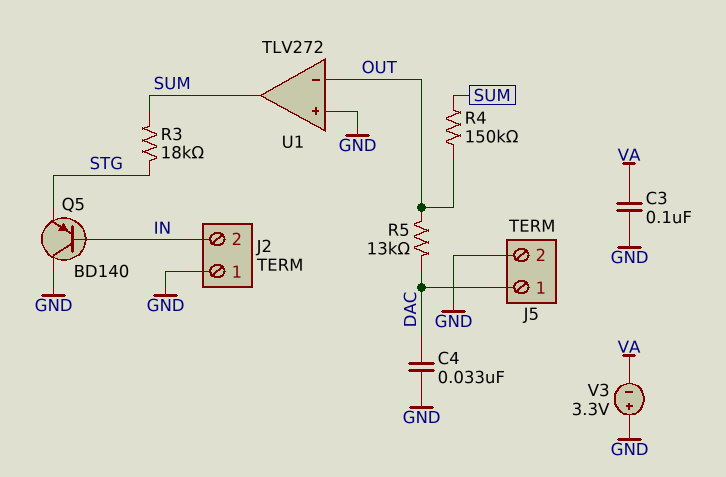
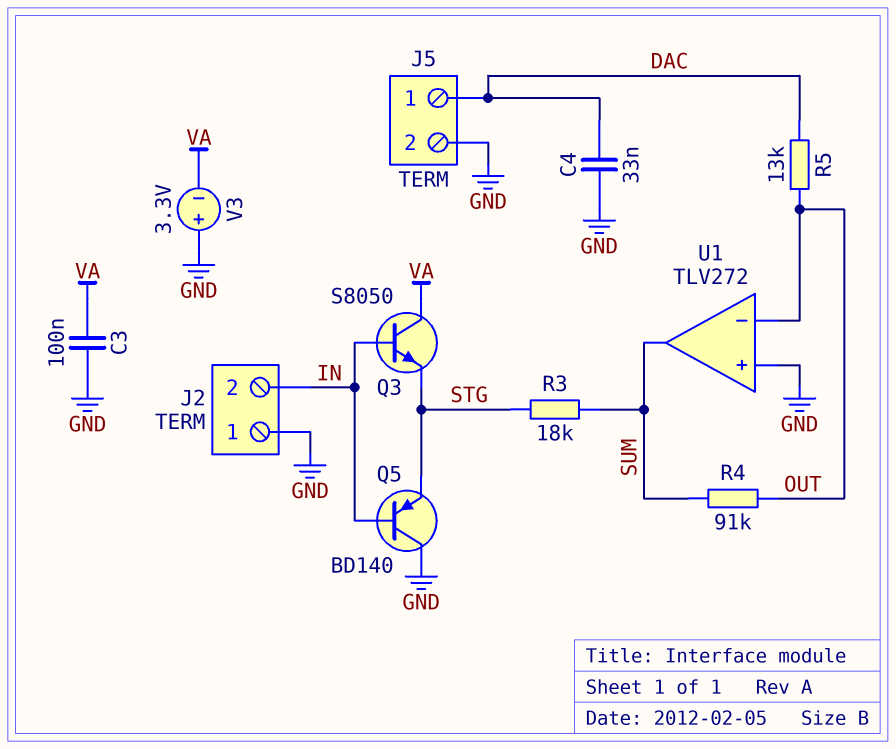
Q3: none -> NPN S8050 (B IN, C VA, E STG)
R4: 150k (OUT, SUM) -> 91k (OUT, SUM)

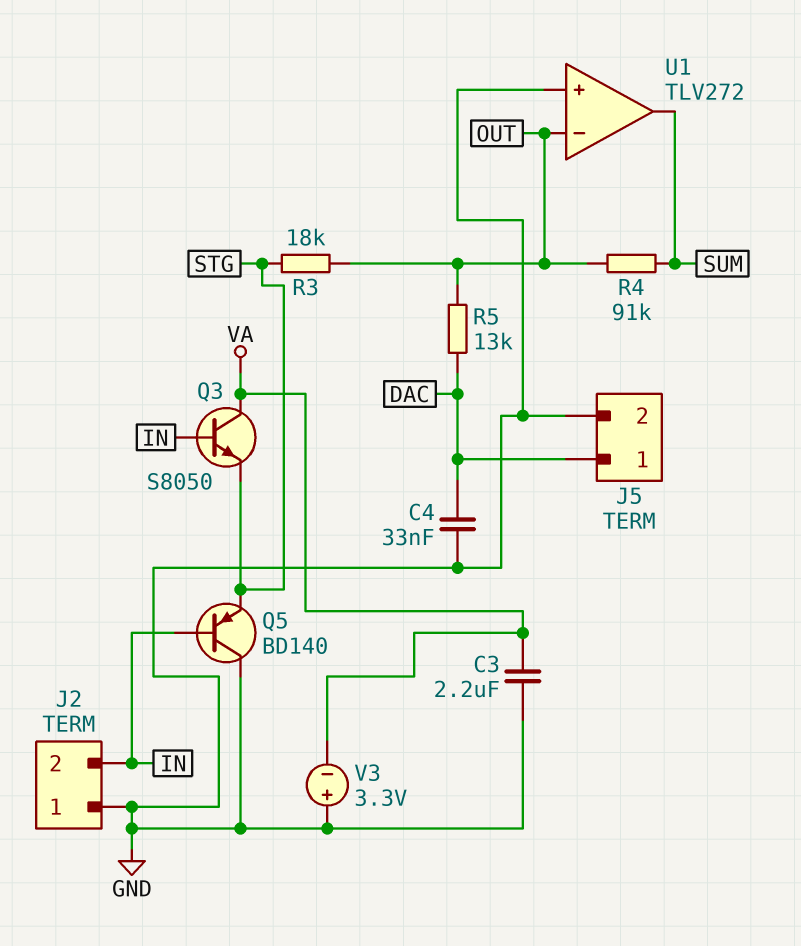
C3: 100nF (GND, VA) -> 2.2uF (GND, VA)
R3: 18k (STG, SUM) -> 18k (OUT, STG)

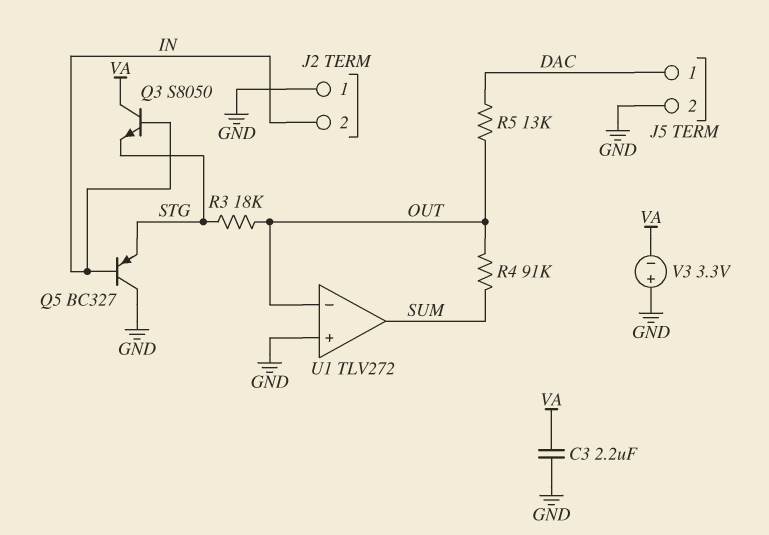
C4: 33nF (DAC, GND) -> none
Q5: PNP BD140 (B IN, C GND, E STG) -> PNP BC327 (B IN, C GND, E STG)

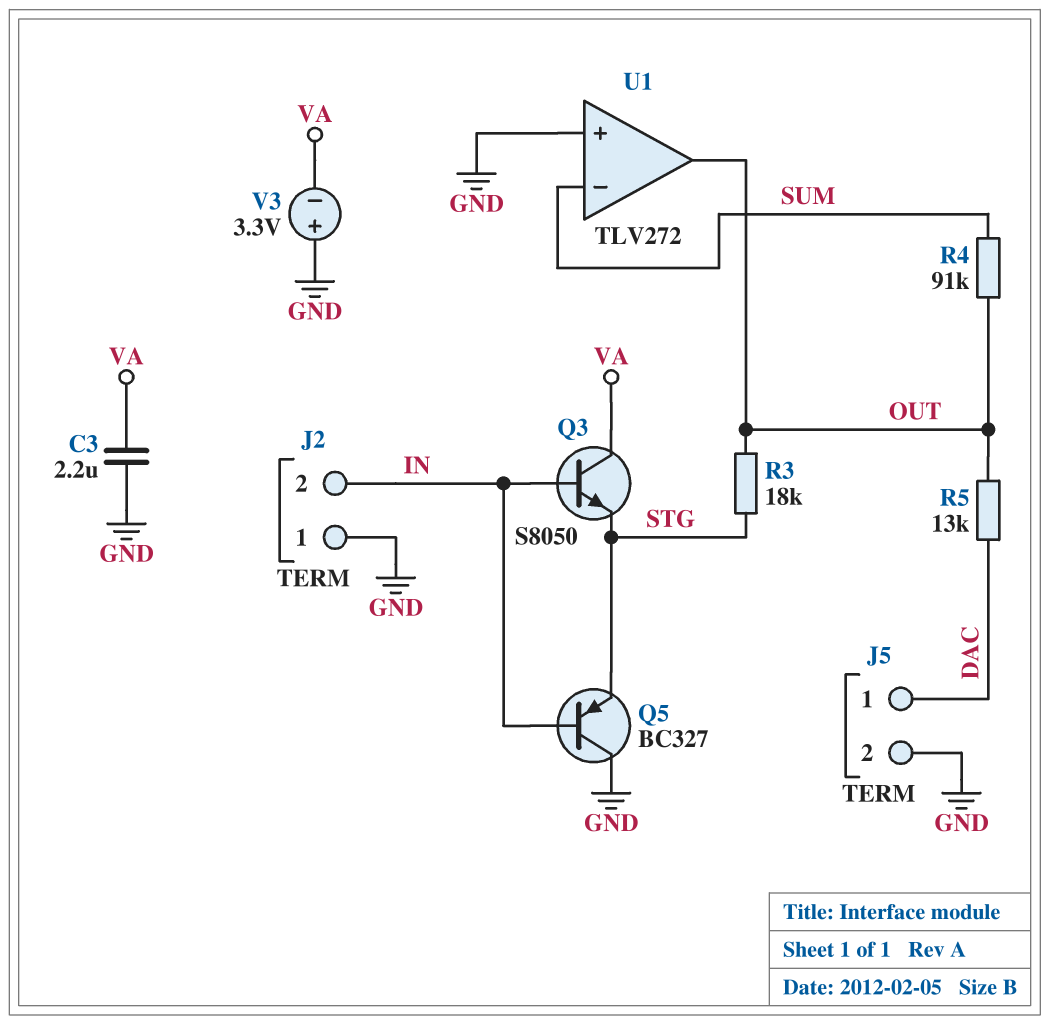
U1 pin in-: OUT -> SUM
U1 pin out: SUM -> OUT

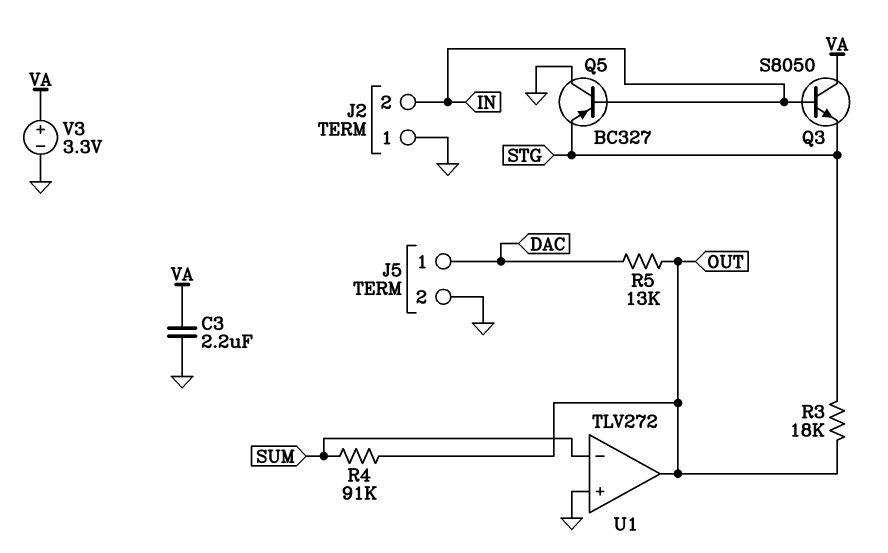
V3: 3.3V (plus GND, minus VA) -> 3.3V (plus VA, minus GND)

